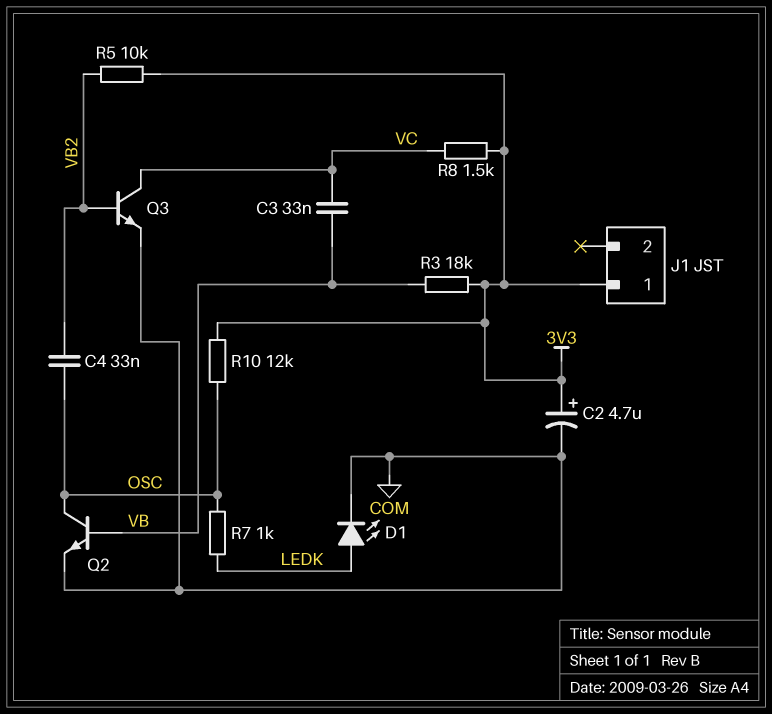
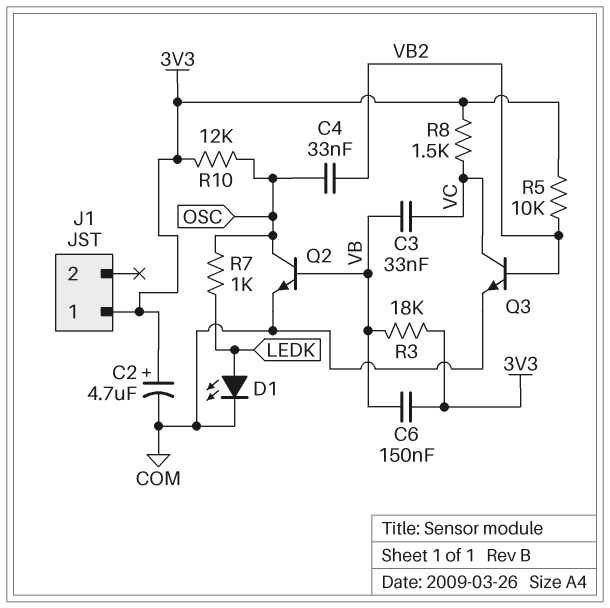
C6: none -> 150nF (3V3, VB)

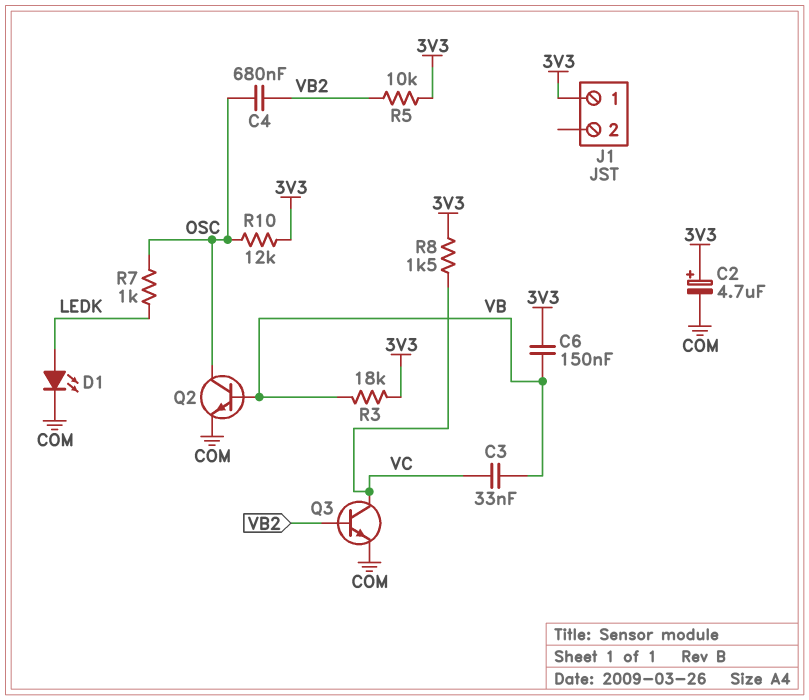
C4: 33nF (OSC, VB2) -> 680nF (OSC, VB2)

